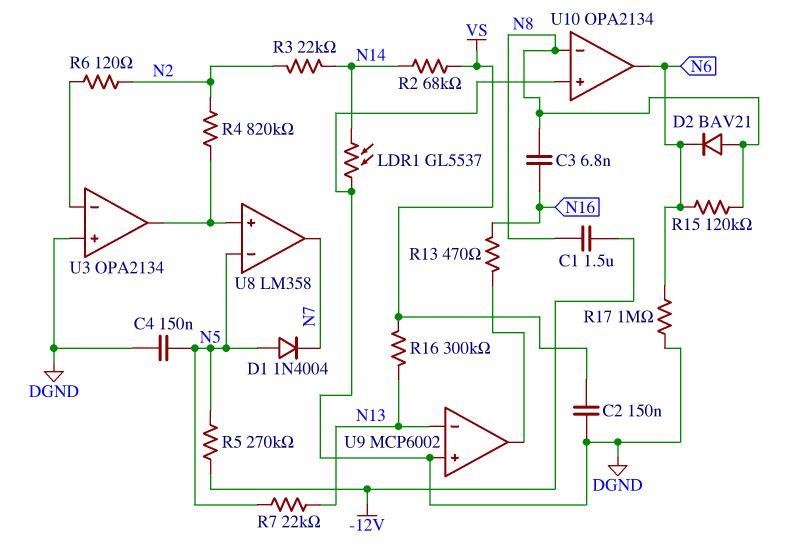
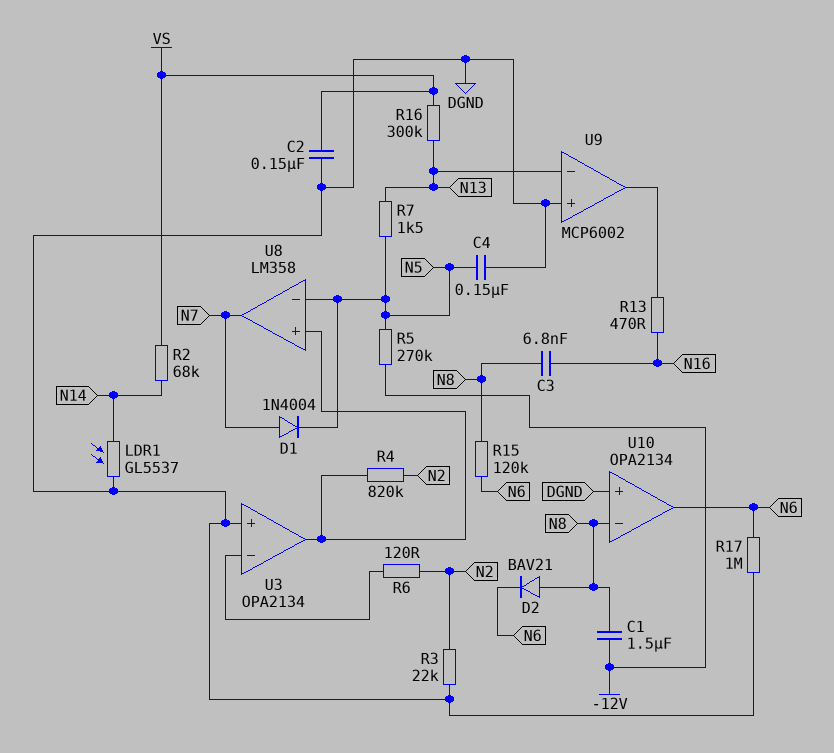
D1: diode 1N4004 (A N5, K N7) -> diode 1N4004 (A N7, K N5)
R3: 22k (N2, N14) -> 22k (DGND, N2)
R7: 22k (N5, N13) -> 1.5k (N5, N13)

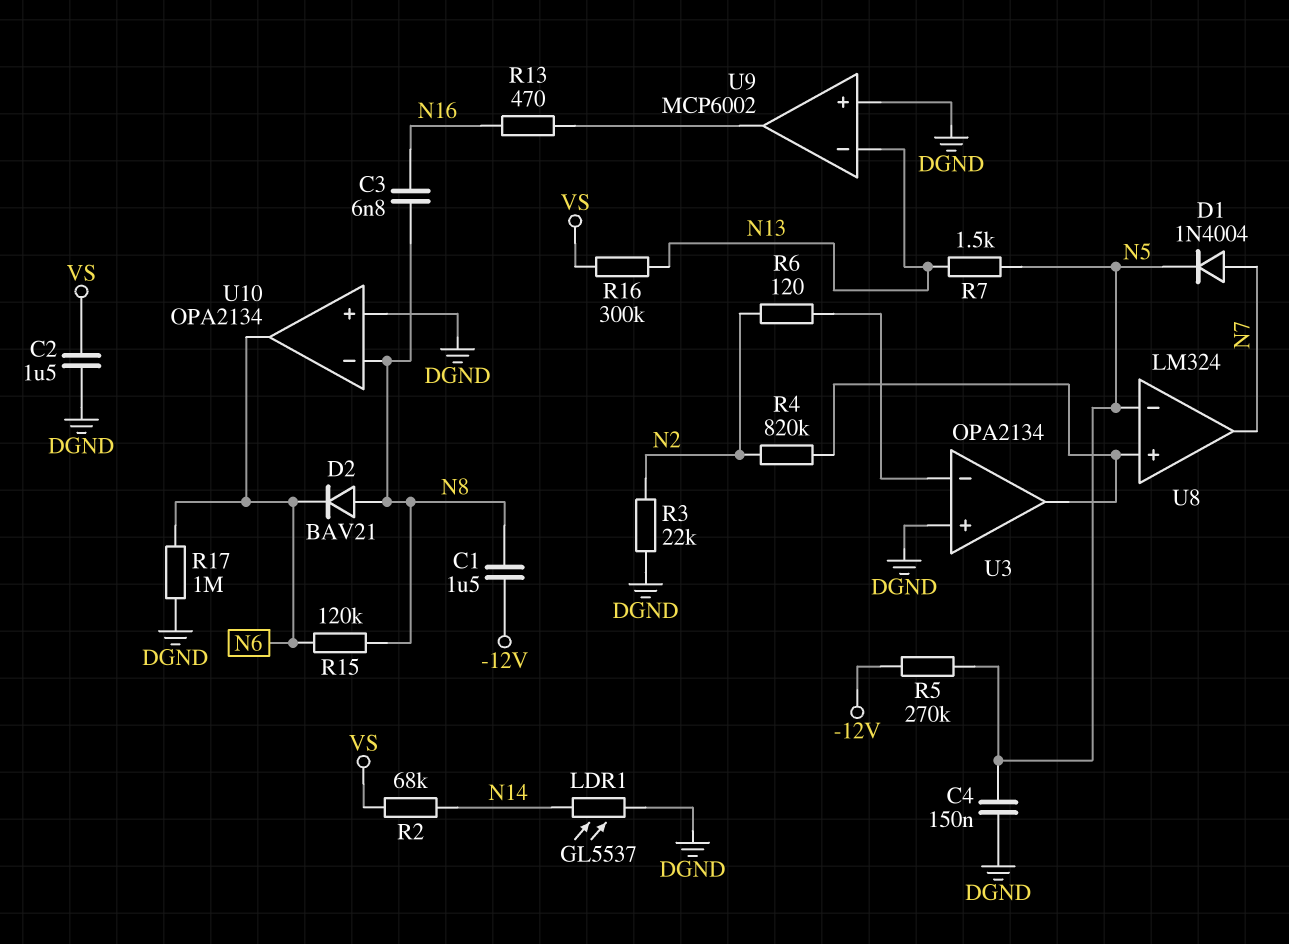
C2: 150nF (DGND, VS) -> 1.5uF (DGND, VS)
U8: LM358 -> LM324

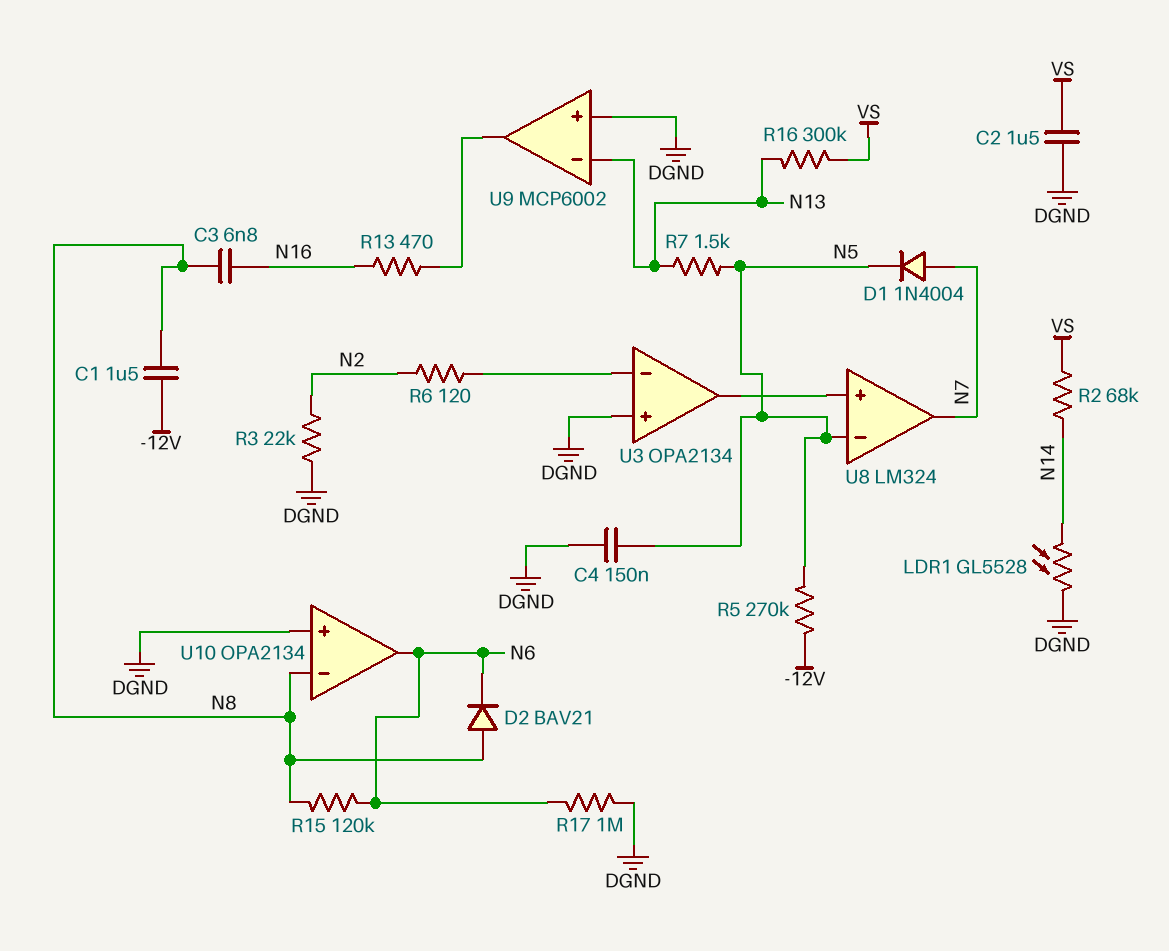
LDR1: GL5537 (DGND, N14) -> GL5528 (DGND, N14)
R4: 820k (N2, U3/out) -> none

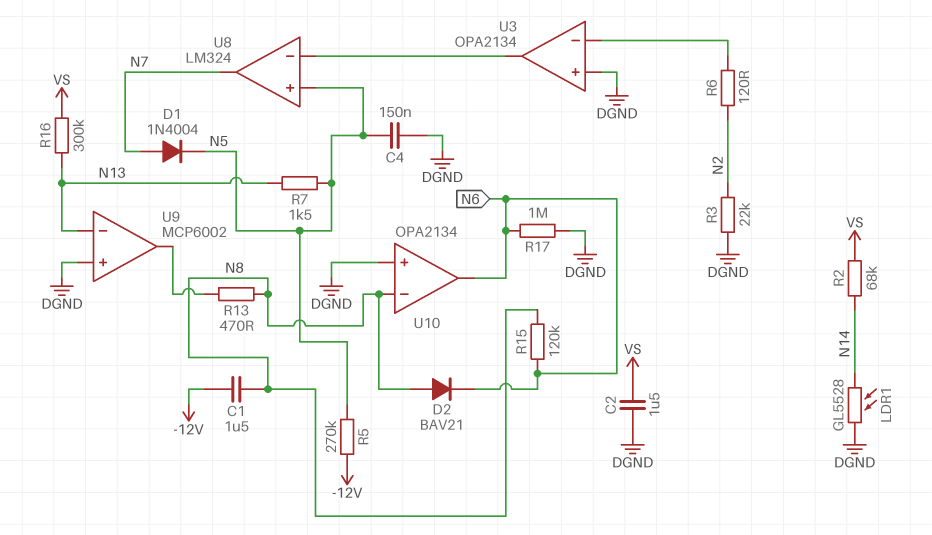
C3: 6.8nF (N8, N16) -> none
R13: 470 (N16, U9/out) -> 470 (N8, U9/out)
U8 pin in+: U3/out -> N5
U8 pin in-: N5 -> U3/out

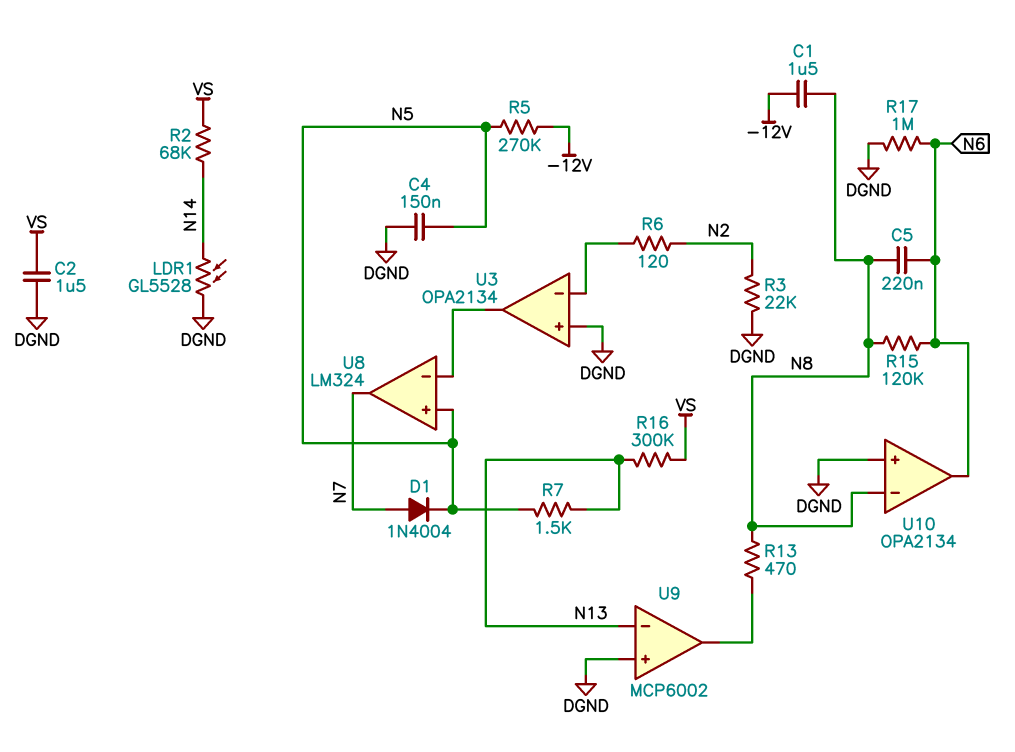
C5: none -> 220nF (N6, N8)
D2: diode BAV21 (A N8, K N6) -> none

